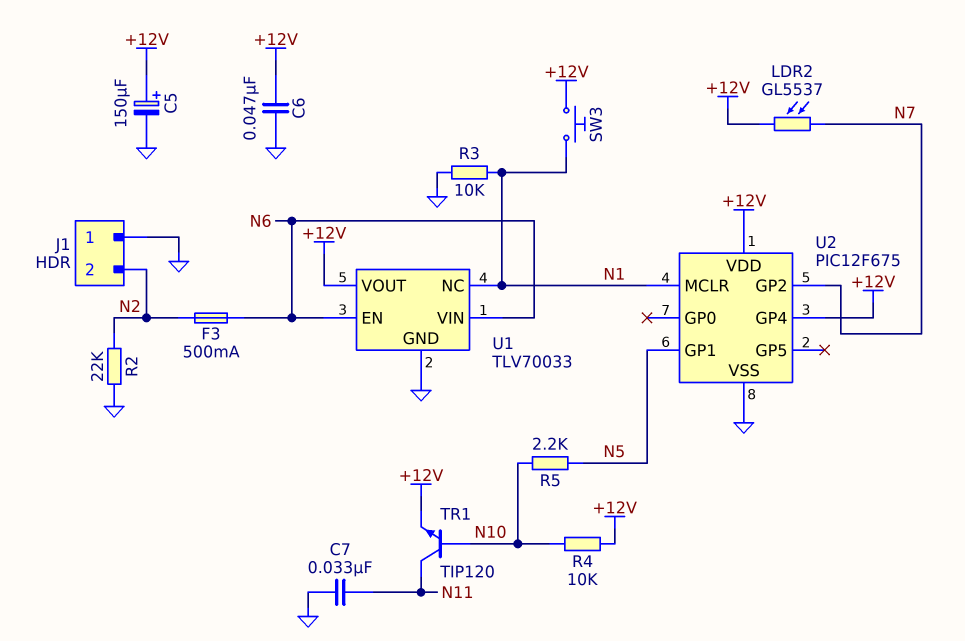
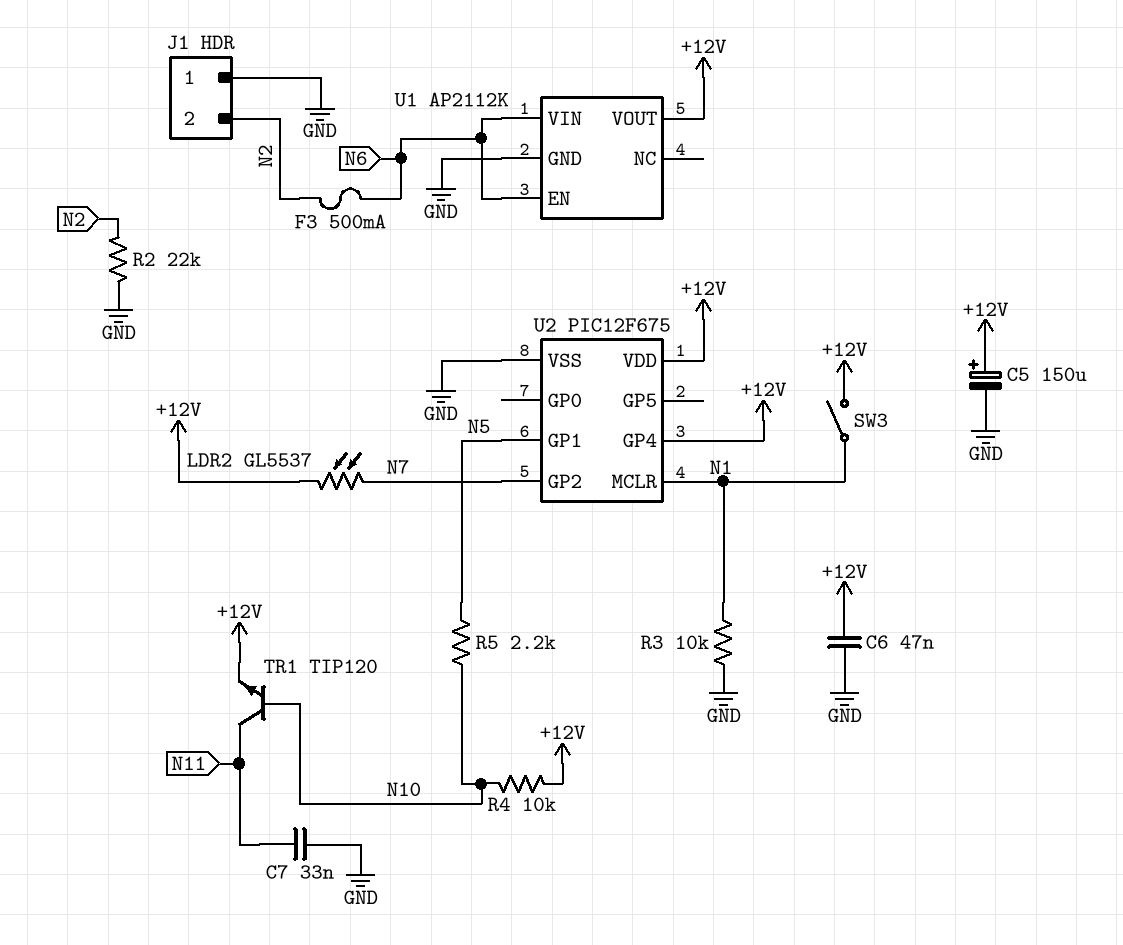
SW3: button (+12V, N1) -> switch (+12V, N1)
U1: TLV70033 -> AP2112K
U1 pin NC: N1 -> none

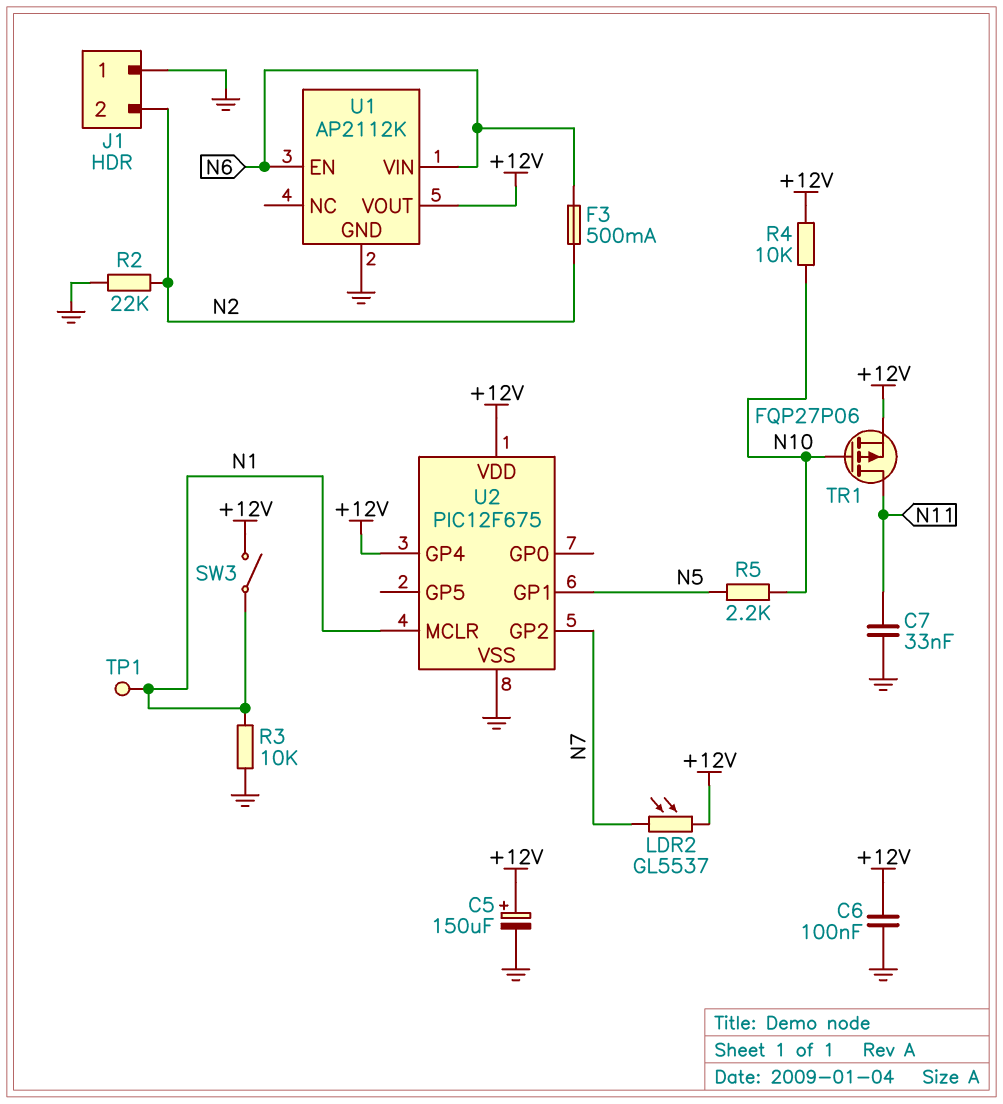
C6: 47nF (+12V, GND) -> 100nF (+12V, GND)
TP1: none -> test point (N1)
TR1: NPN TIP120 (B N10, C N11, E +12V) -> PMOS FQP27P06 (G N10, D N11, S +12V)

